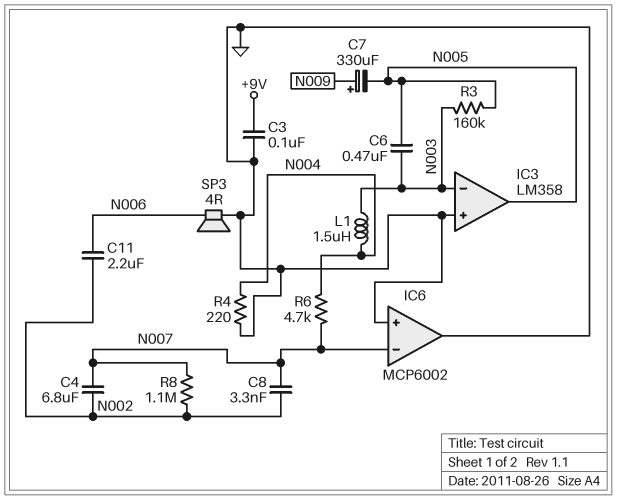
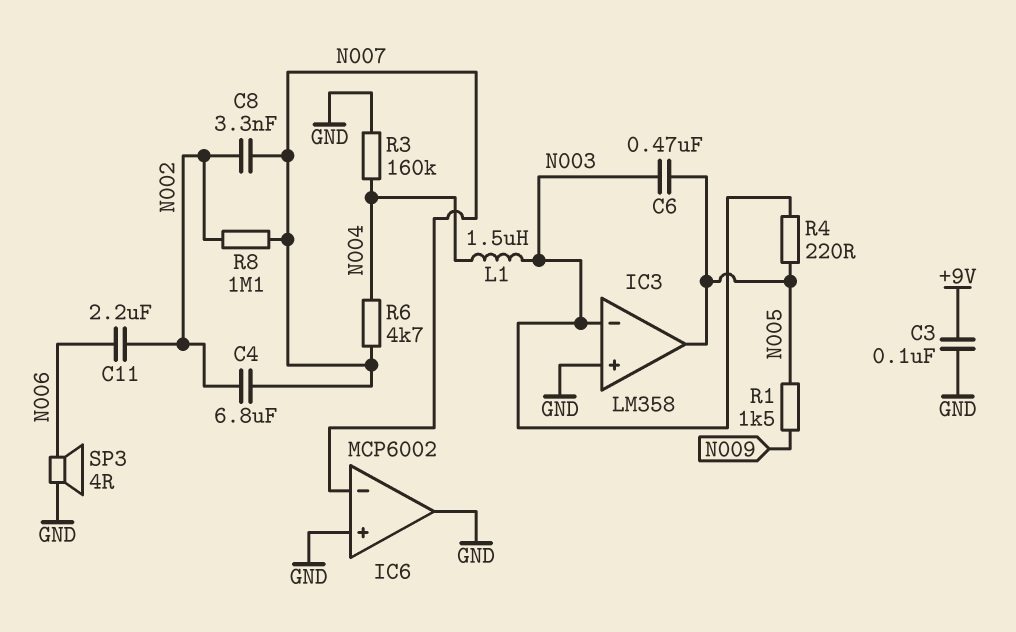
C7: 330uF (plus N009, minus N005) -> none
R1: none -> 1.5k (N005, N009)
R3: 160k (N003, N005) -> 160k (GND, N004)
R4: 220 (GND, N004) -> 220 (N003, N005)

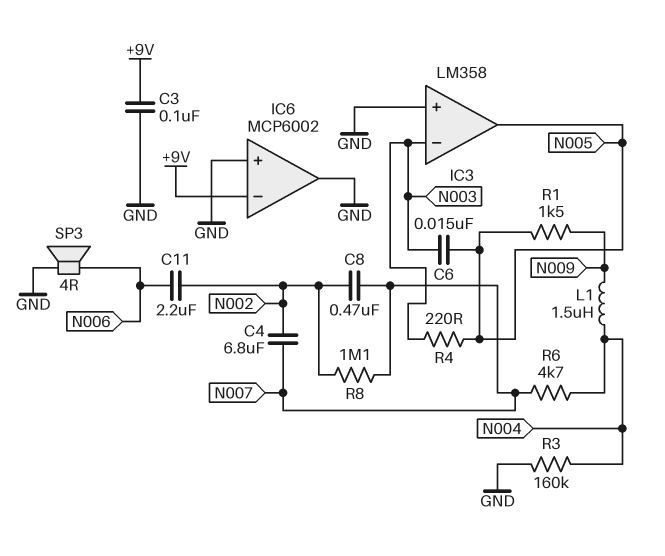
C6: 470nF (N003, N005) -> 15nF (N003, N005)
C8: 3.3nF (N002, N007) -> 470nF (N002, N007)
IC6 pin in-: N007 -> +9V
L1: 1.5uH (N003, N004) -> 1.5uH (N004, N009)

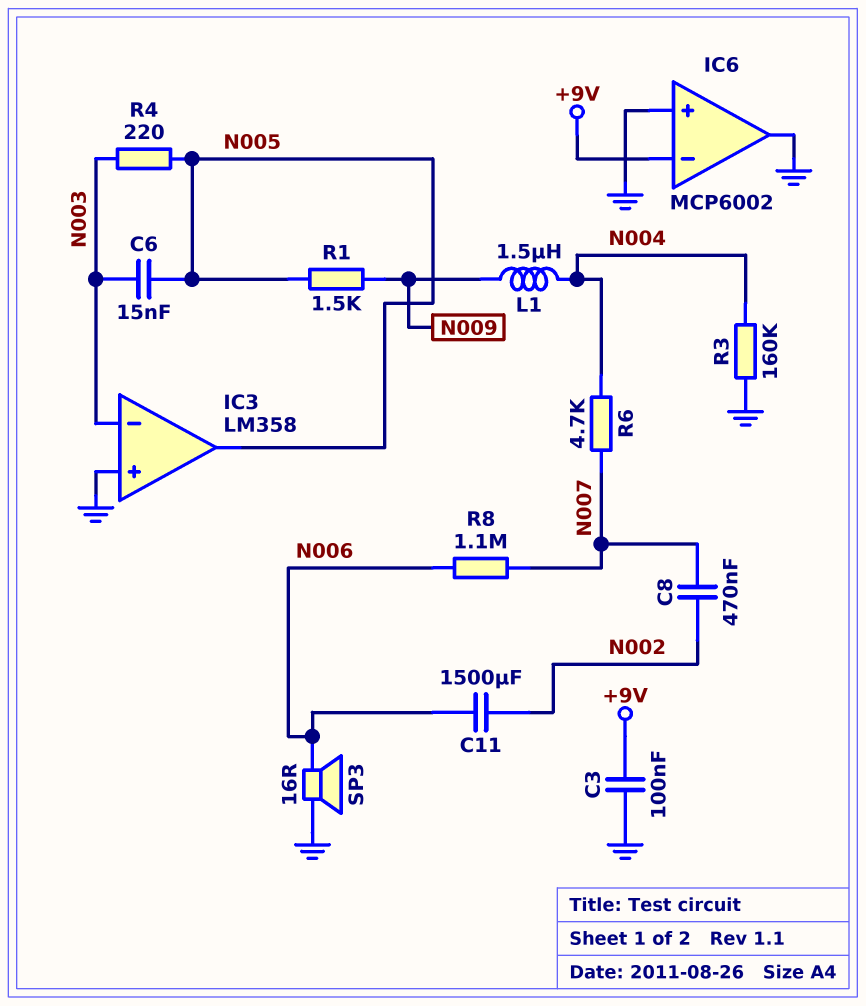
C4: 6.8uF (N002, N007) -> none
C11: 2.2uF (N002, N006) -> 1500uF (N002, N006)
R8: 1.1M (N002, N007) -> 1.1M (N006, N007)
SP3: speaker 4R (GND, N006) -> speaker 16R (GND, N006)

